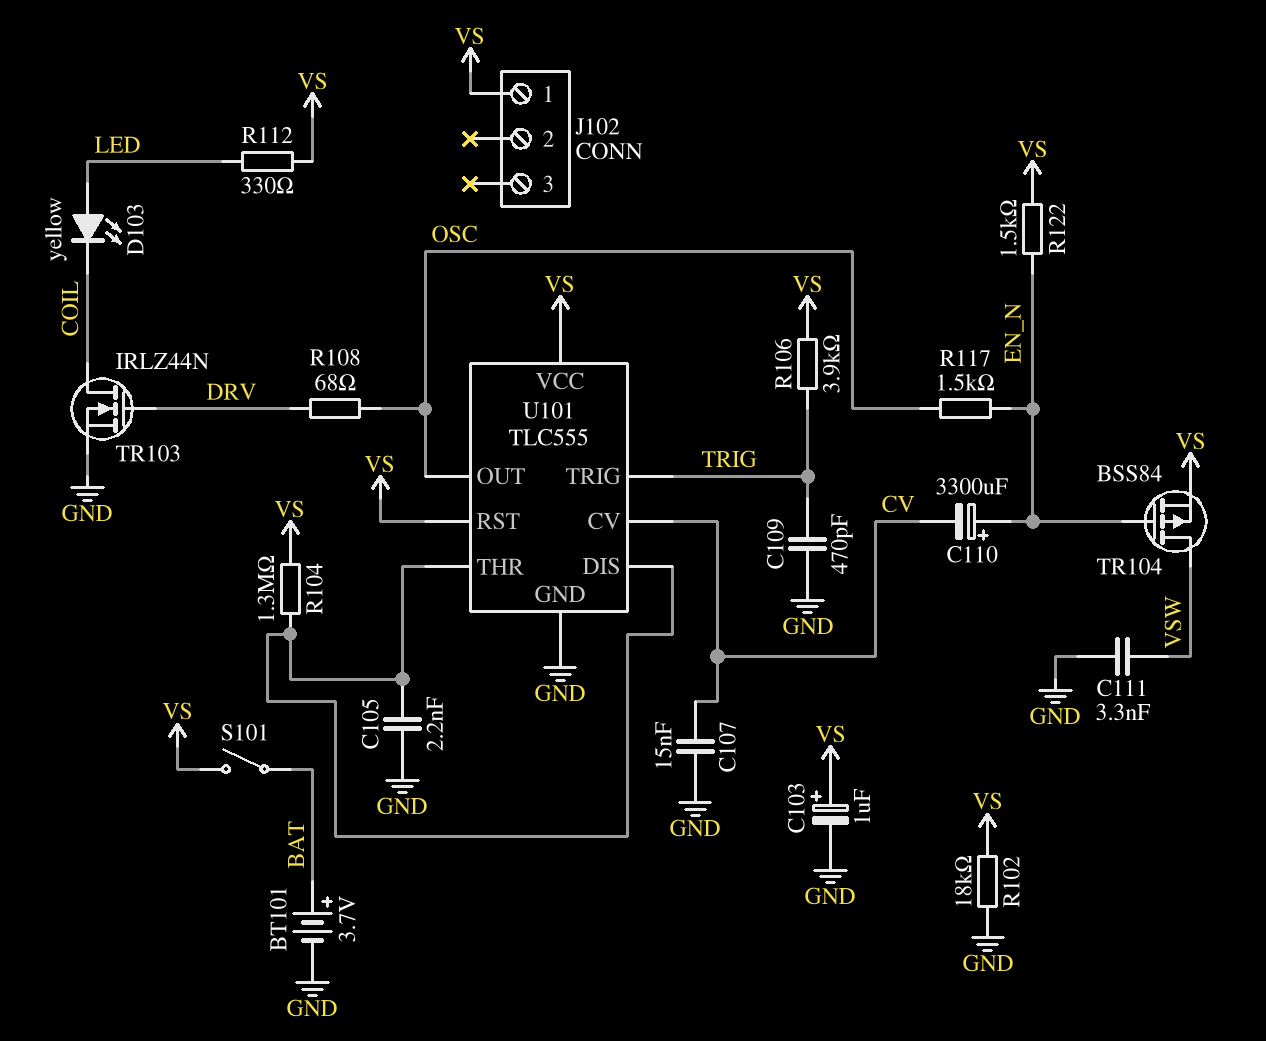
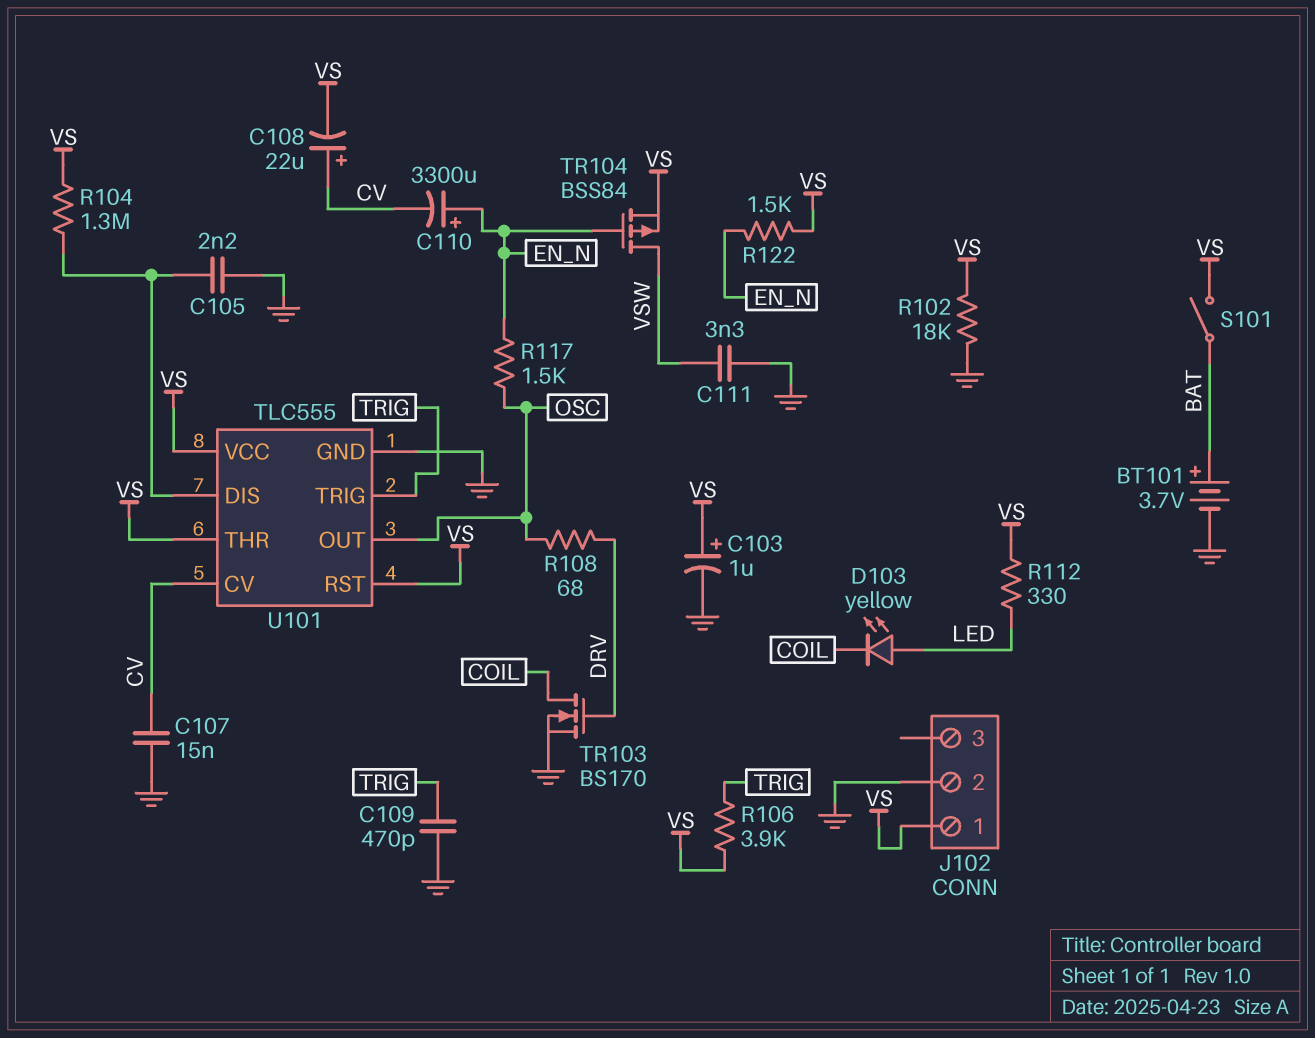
C108: none -> 22uF (plus CV, minus VS)
J102 pin 2: none -> GND
TR103: NMOS IRLZ44N (G DRV, D COIL, S GND) -> NMOS BS170 (G DRV, D COIL, S GND)
U101 pin THR: U101/DIS -> VS

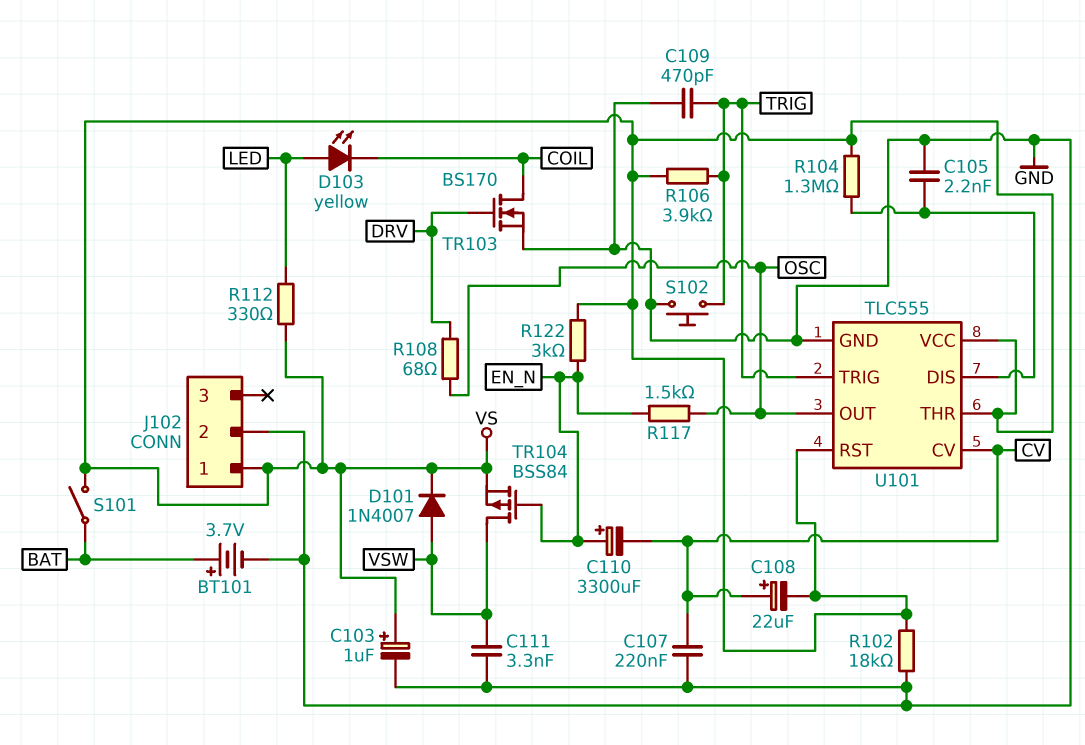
C107: 15nF (CV, GND) -> 220nF (CV, GND)
D101: none -> diode 1N4007 (A VSW, K VS)
R122: 1.5k (EN_N, VS) -> 3k (EN_N, VS)
S102: none -> button (GND, TRIG)

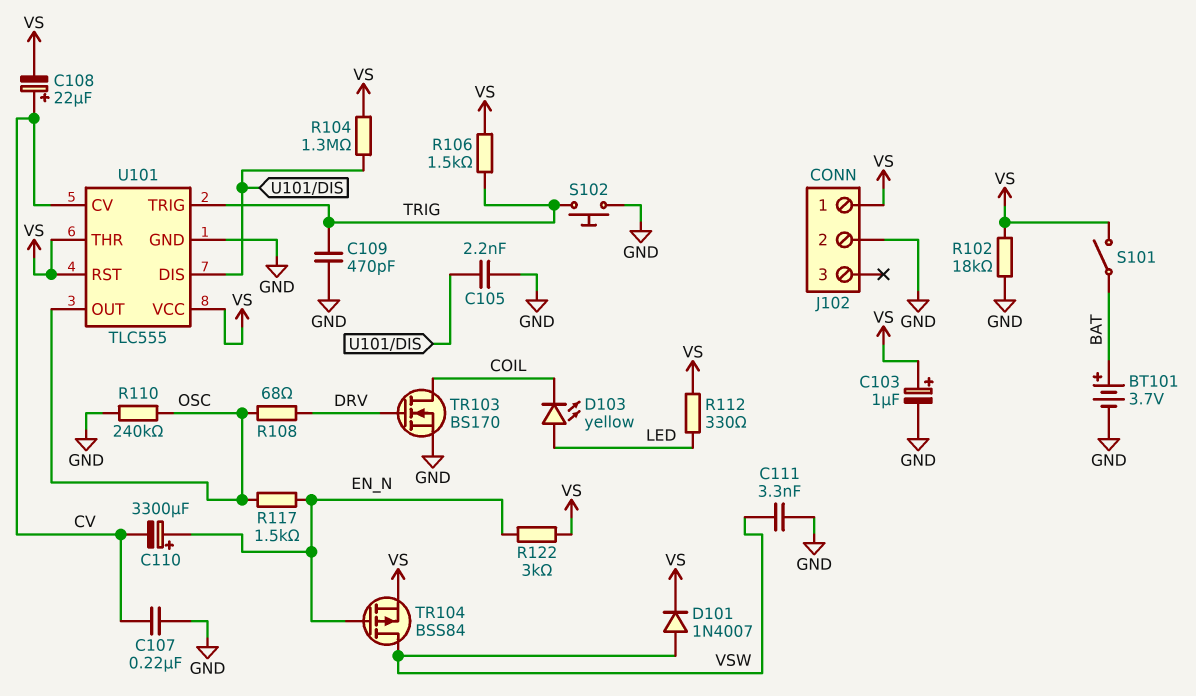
R106: 3.9k (TRIG, VS) -> 1.5k (TRIG, VS)
R110: none -> 240k (GND, OSC)

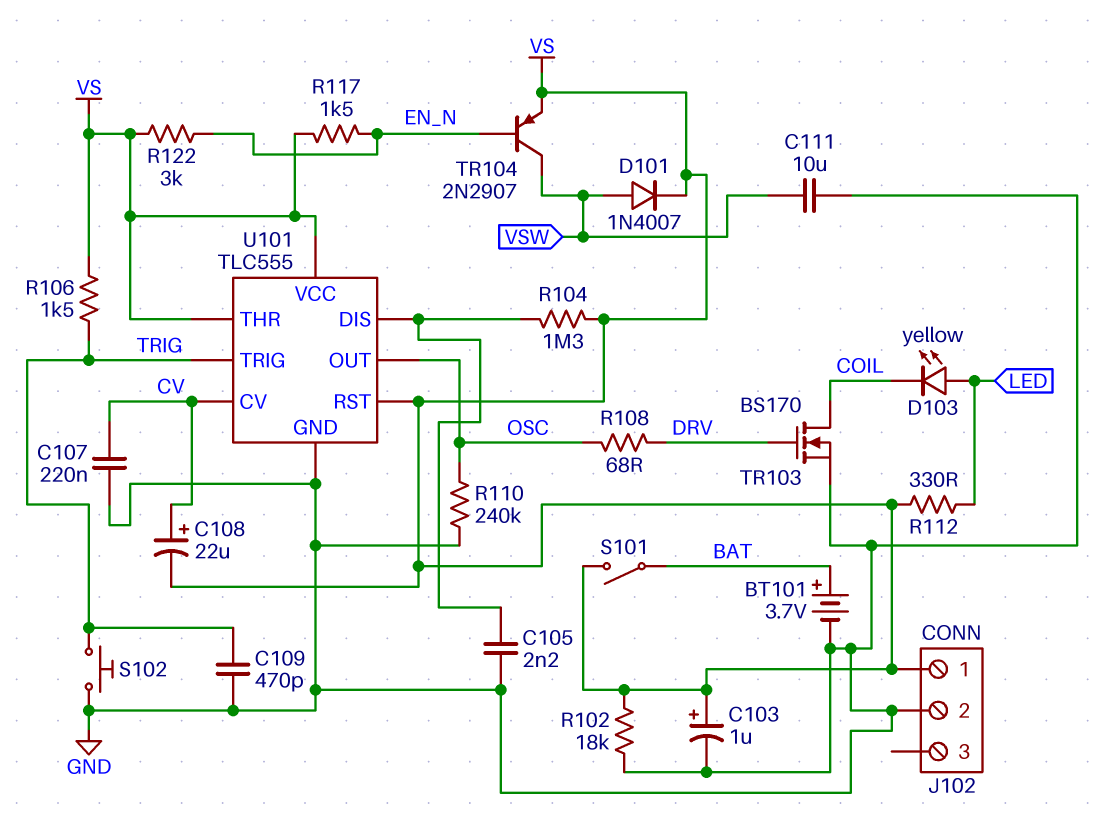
C110: 3300uF (plus EN_N, minus CV) -> none
C111: 3.3nF (GND, VSW) -> 10uF (GND, VSW)
R117: 1.5k (EN_N, OSC) -> 1.5k (EN_N, VS)
TR104: PMOS BSS84 (G EN_N, D VSW, S VS) -> PNP 2N2907 (B EN_N, C VSW, E VS)

